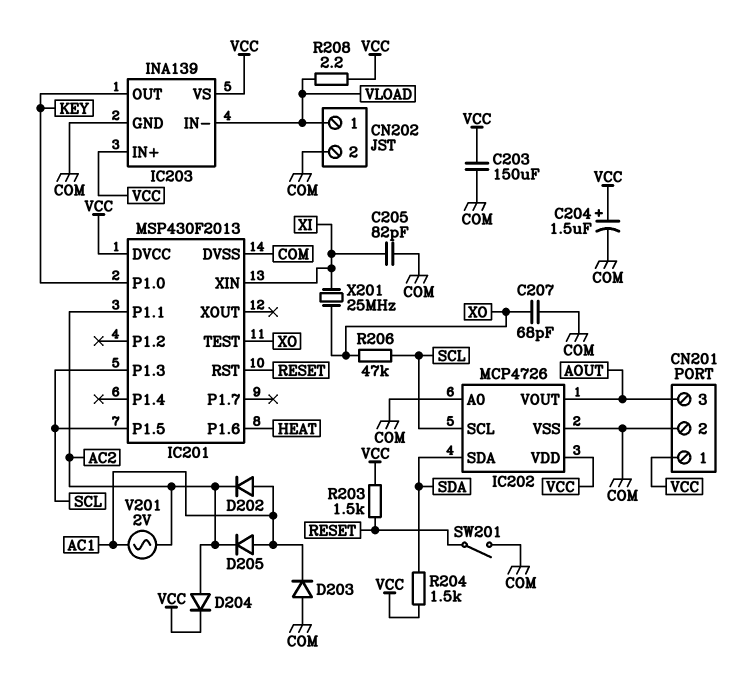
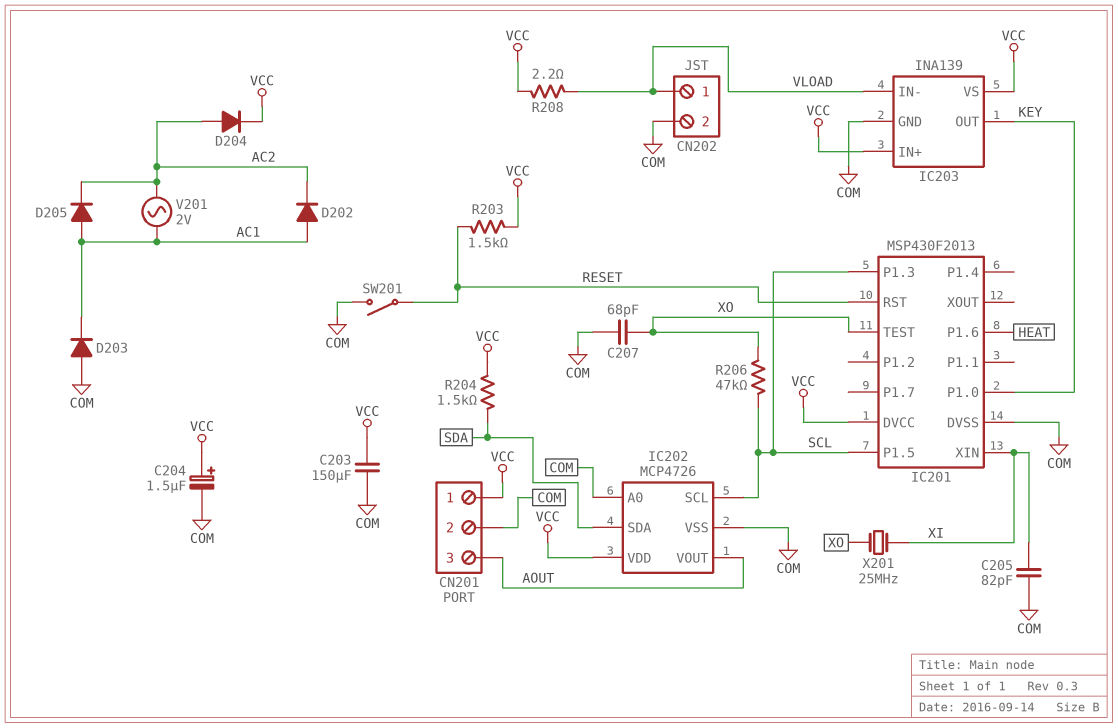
IC201 pin P1.1: AC2 -> none

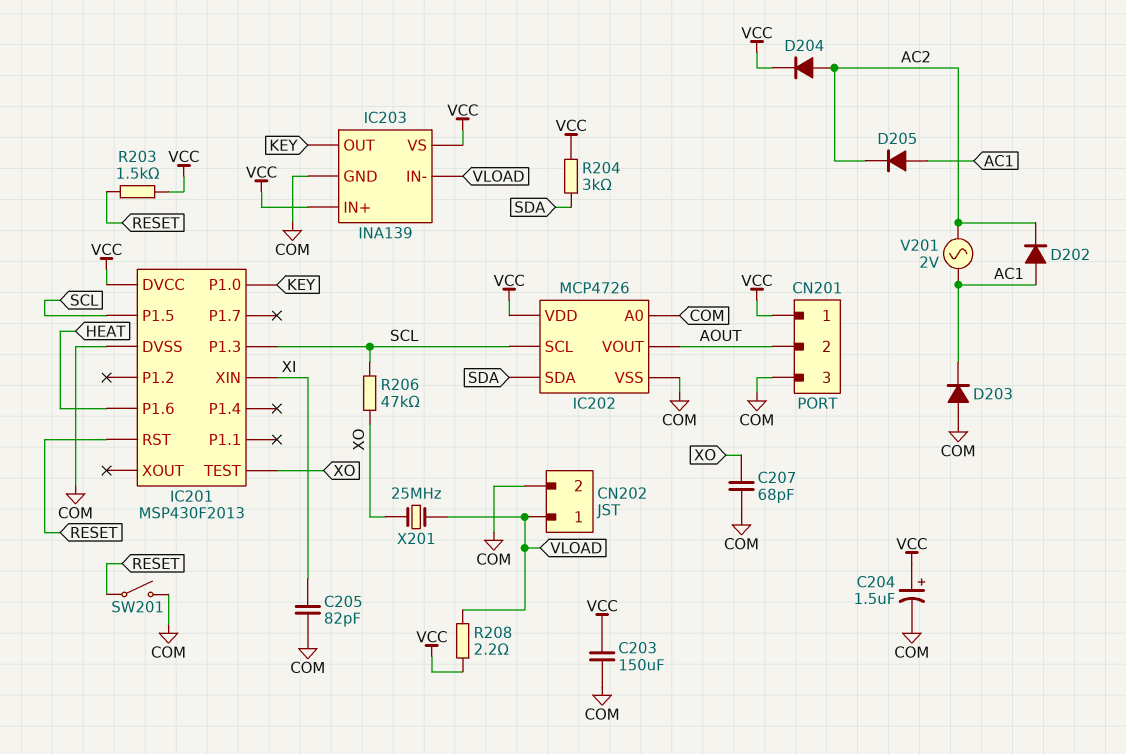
CN201 pin 2: COM -> AOUT
CN201 pin 3: AOUT -> COM
R204: 1.5k (SDA, VCC) -> 3k (SDA, VCC)
X201: 25MHz (XI, XO) -> 25MHz (VLOAD, XO)

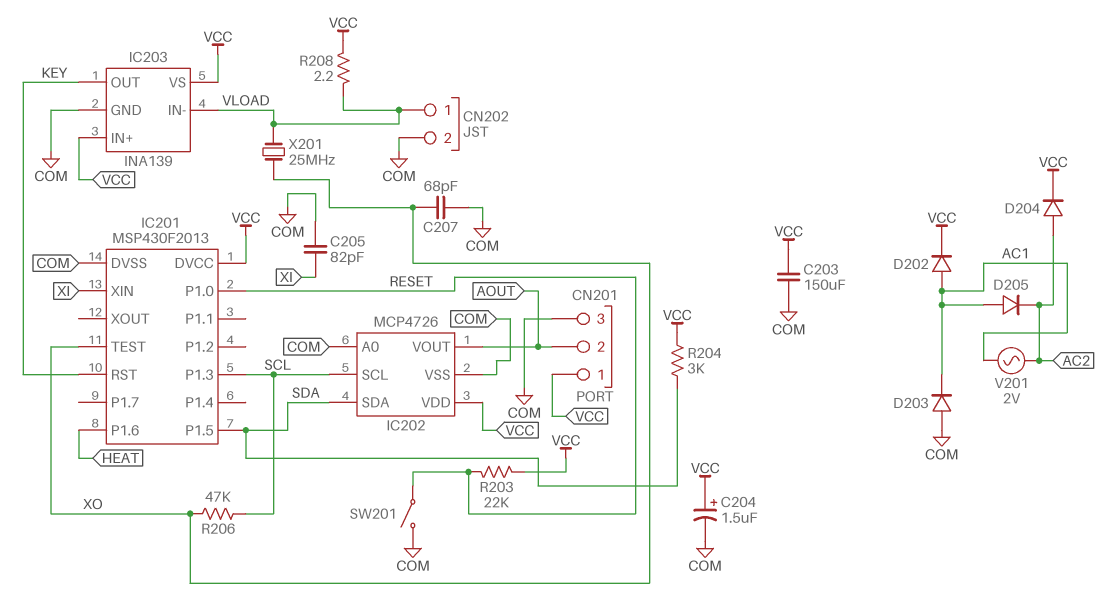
D202: diode (A AC1, K AC2) -> diode (A AC1, K VCC)
IC201 pin P1.0: KEY -> RESET
IC201 pin P1.5: SCL -> SDA
IC201 pin RST: RESET -> KEY
R203: 1.5k (RESET, VCC) -> 22k (RESET, VCC)

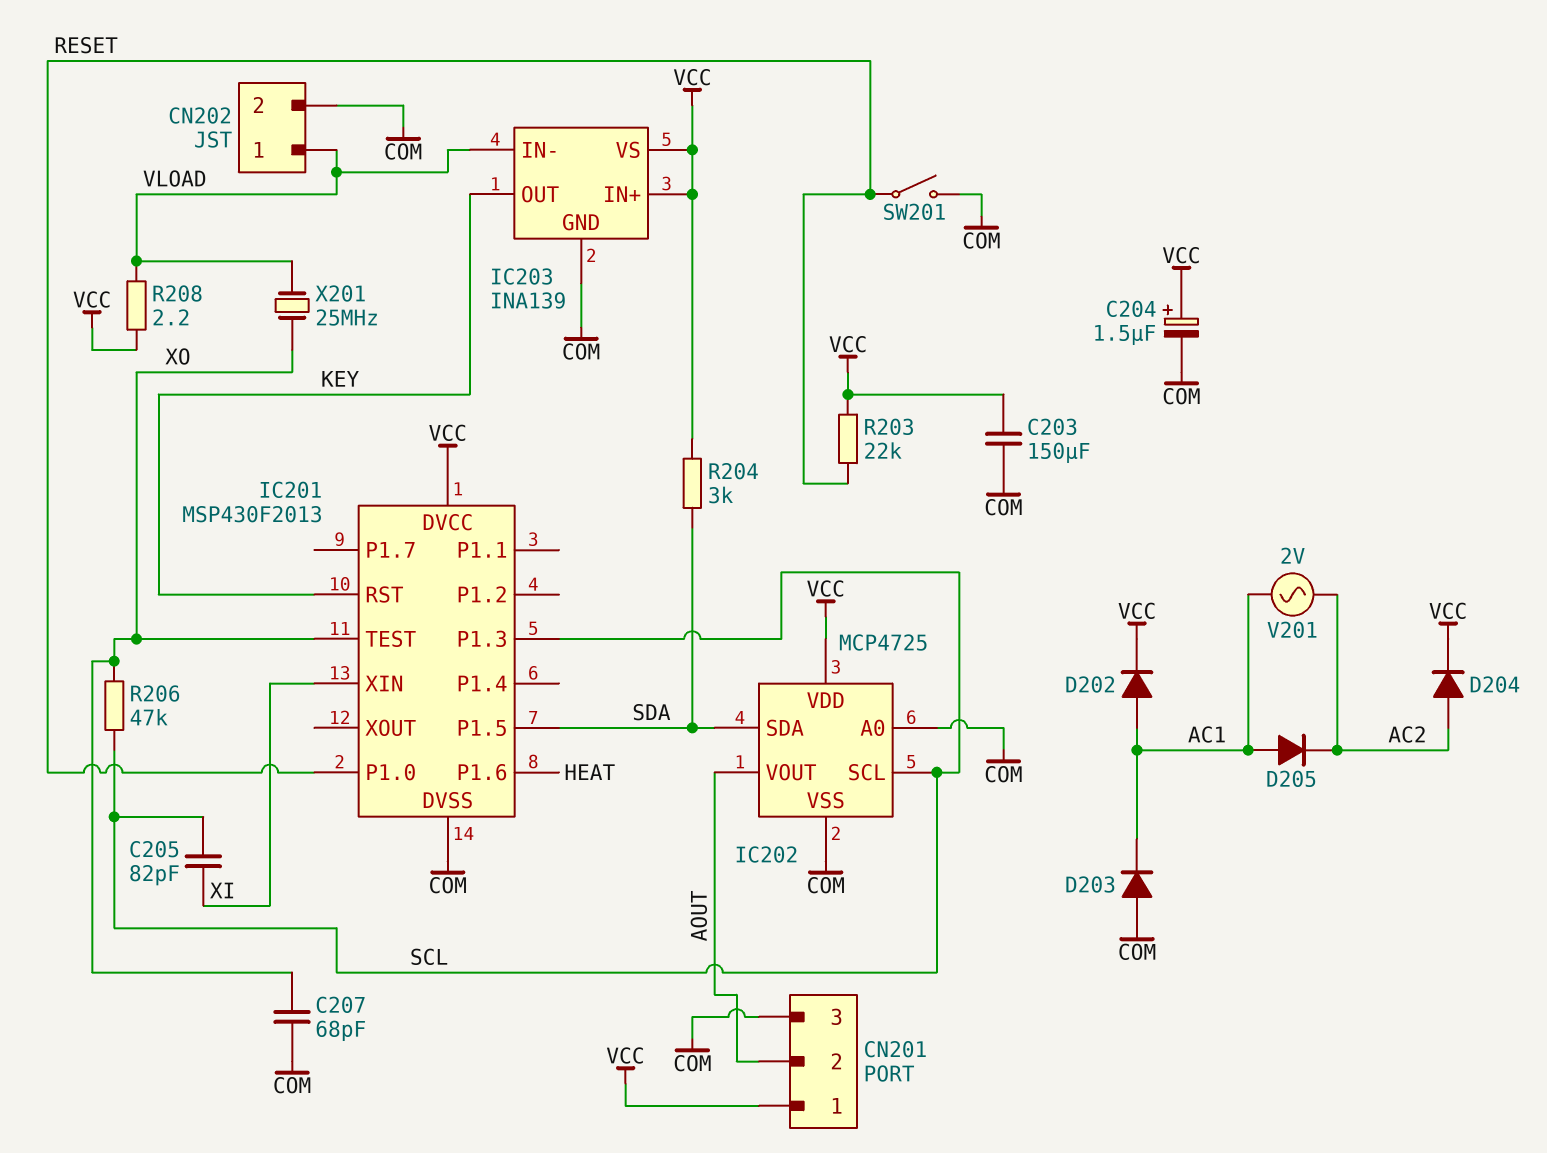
C205: 82pF (COM, XI) -> 82pF (SCL, XI)
IC202: MCP4726 -> MCP4725

